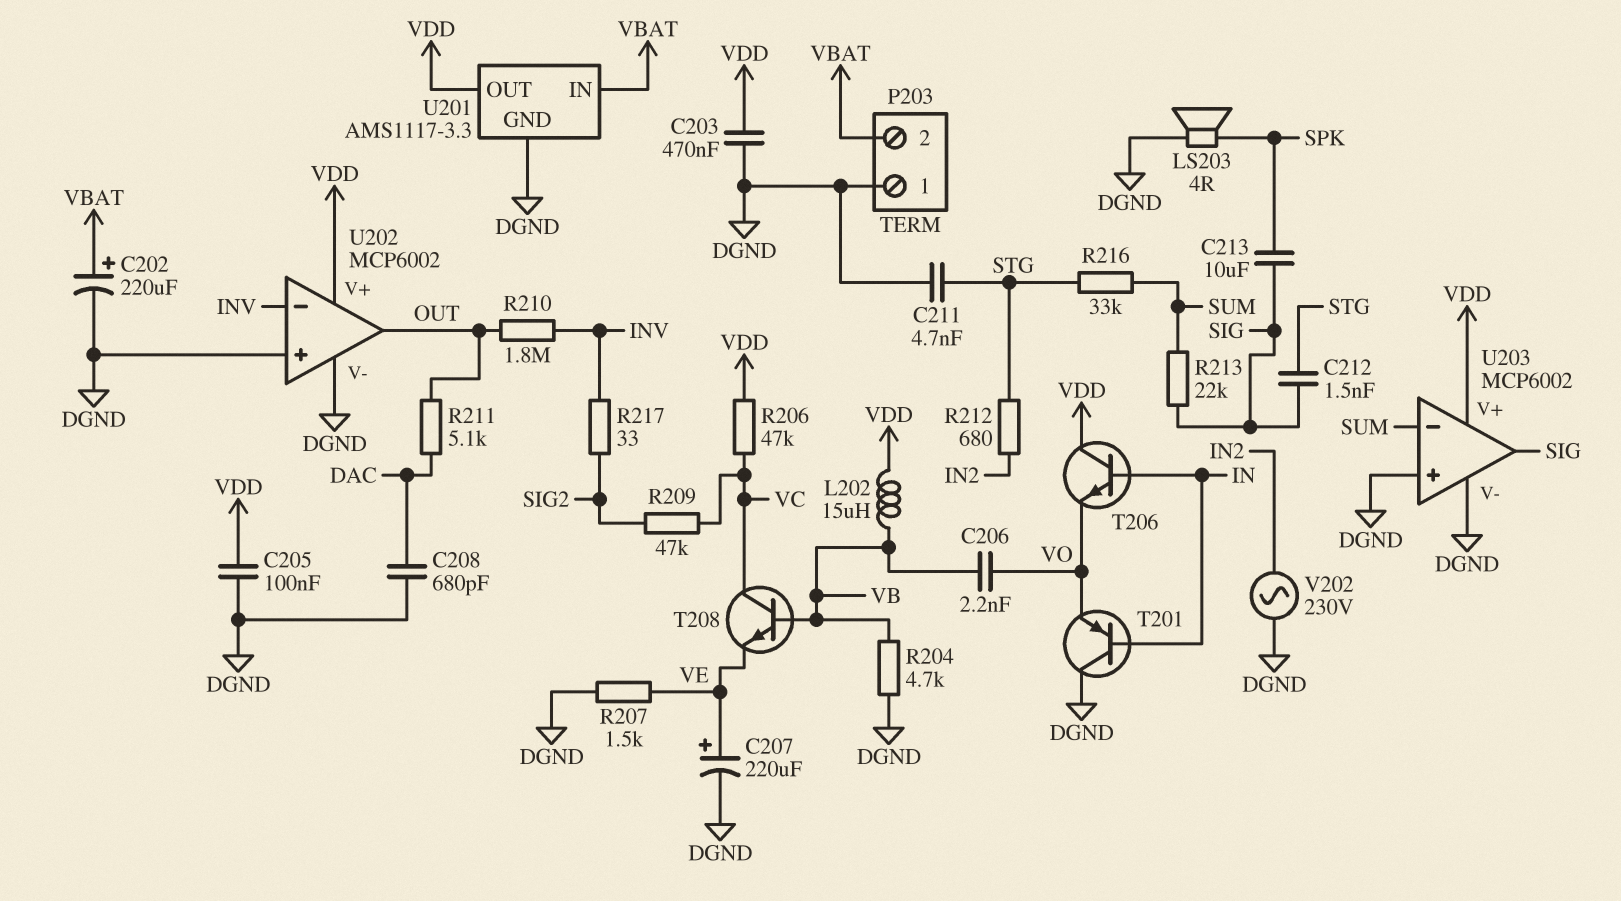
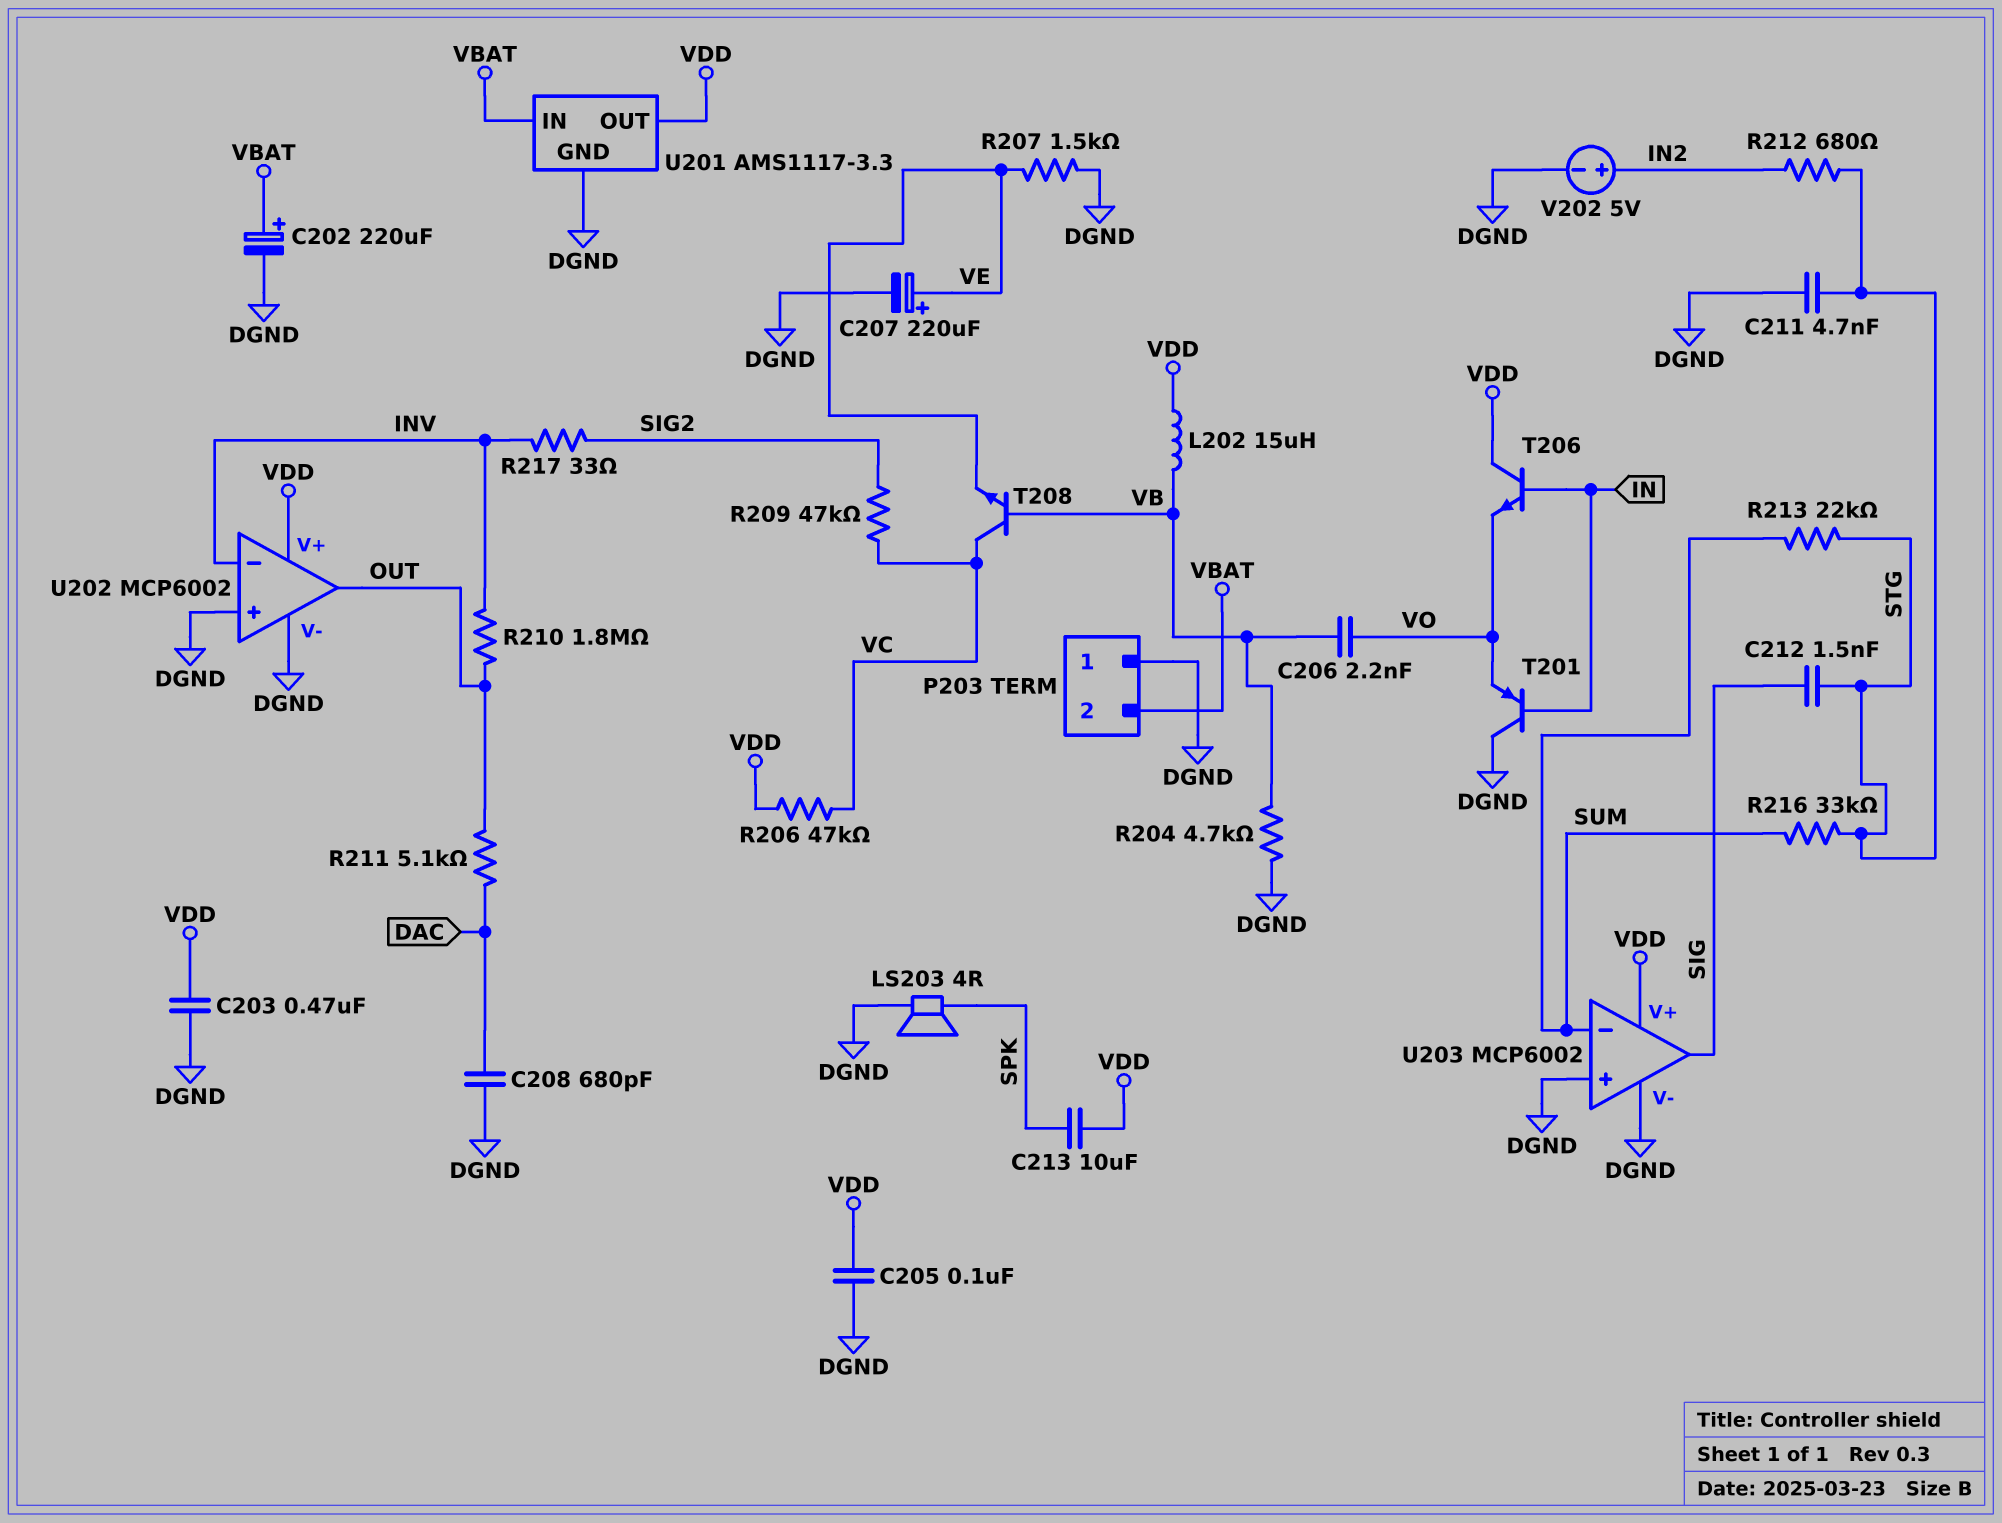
C213: 10uF (SIG, SPK) -> 10uF (SPK, VDD)
R213: 22k (SIG, SUM) -> 22k (STG, SUM)
V202: AC 230V (DGND, IN2) -> 5V (plus IN2, minus DGND)

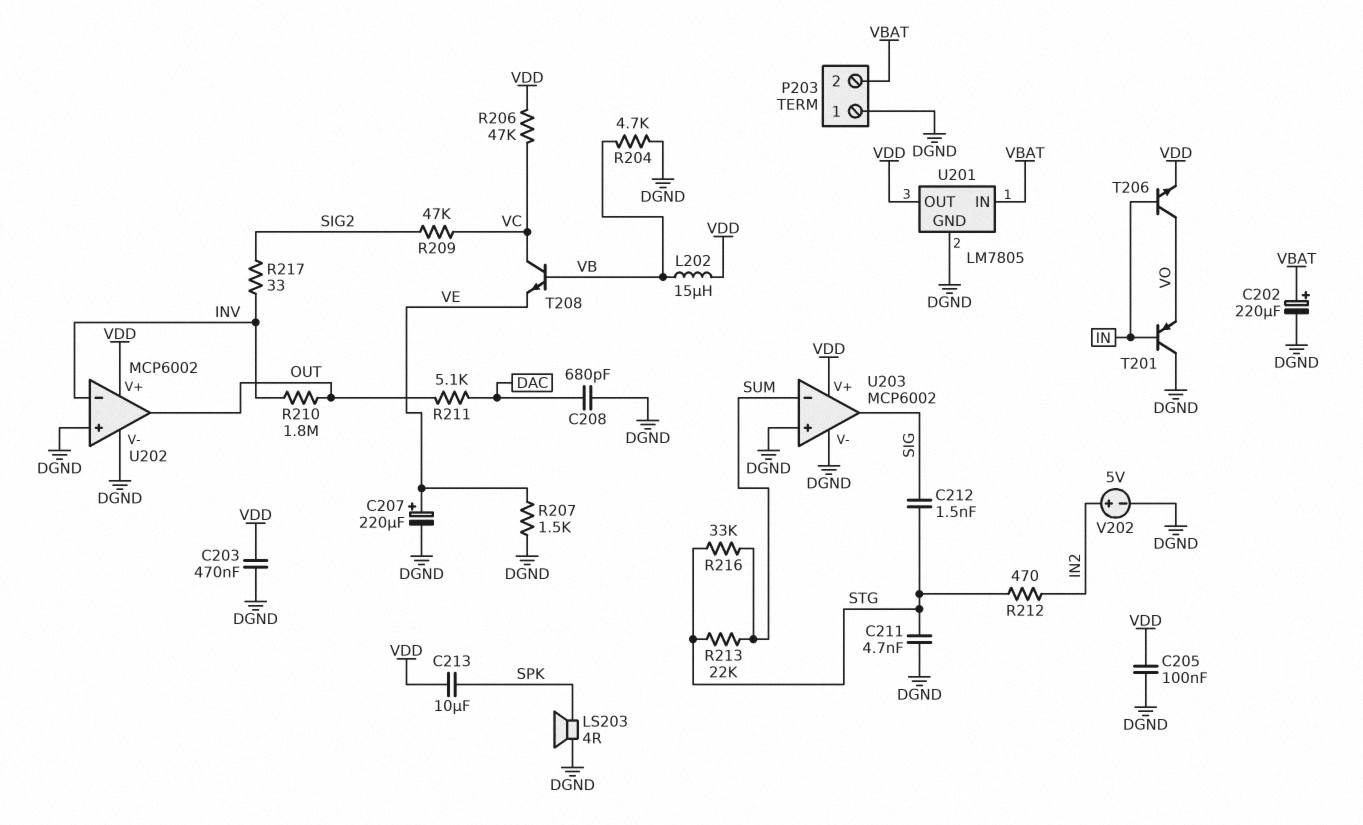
C206: 2.2nF (VB, VO) -> none
R212: 680 (IN2, STG) -> 470 (IN2, STG)
T206: NPN (B IN, C VDD, E VO) -> NPN (B IN, C VO, E VDD)
U201: AMS1117-3.3 -> LM7805

